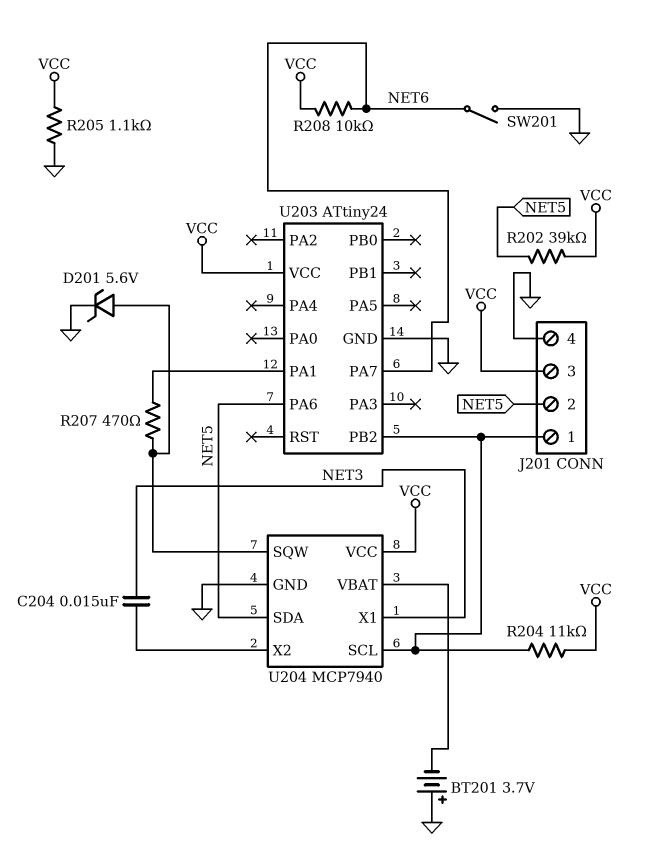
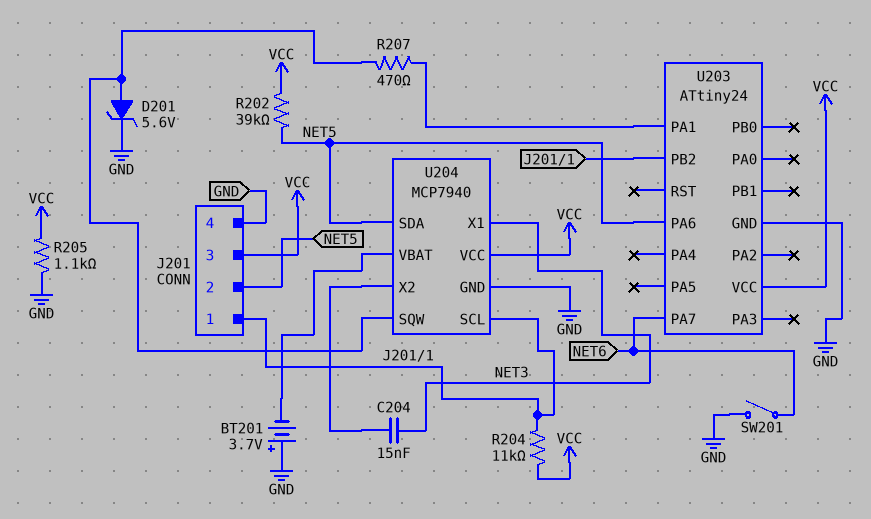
R208: 10k (NET6, VCC) -> none

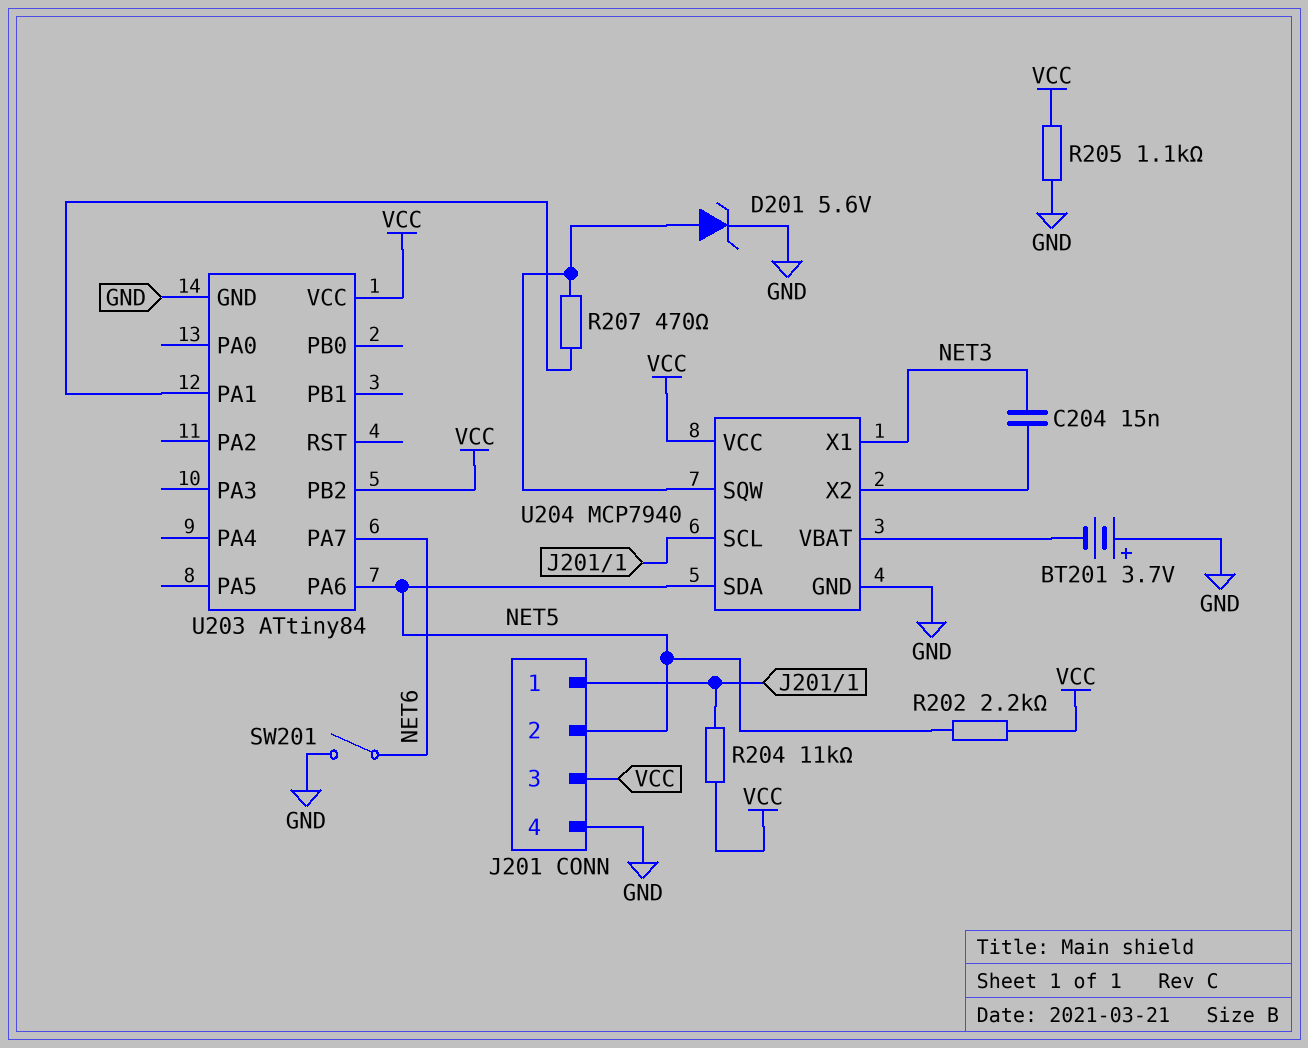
R202: 39k (NET5, VCC) -> 2.2k (NET5, VCC)
U203: ATtiny24 -> ATtiny84
U203 pin PB2: J201/1 -> VCC

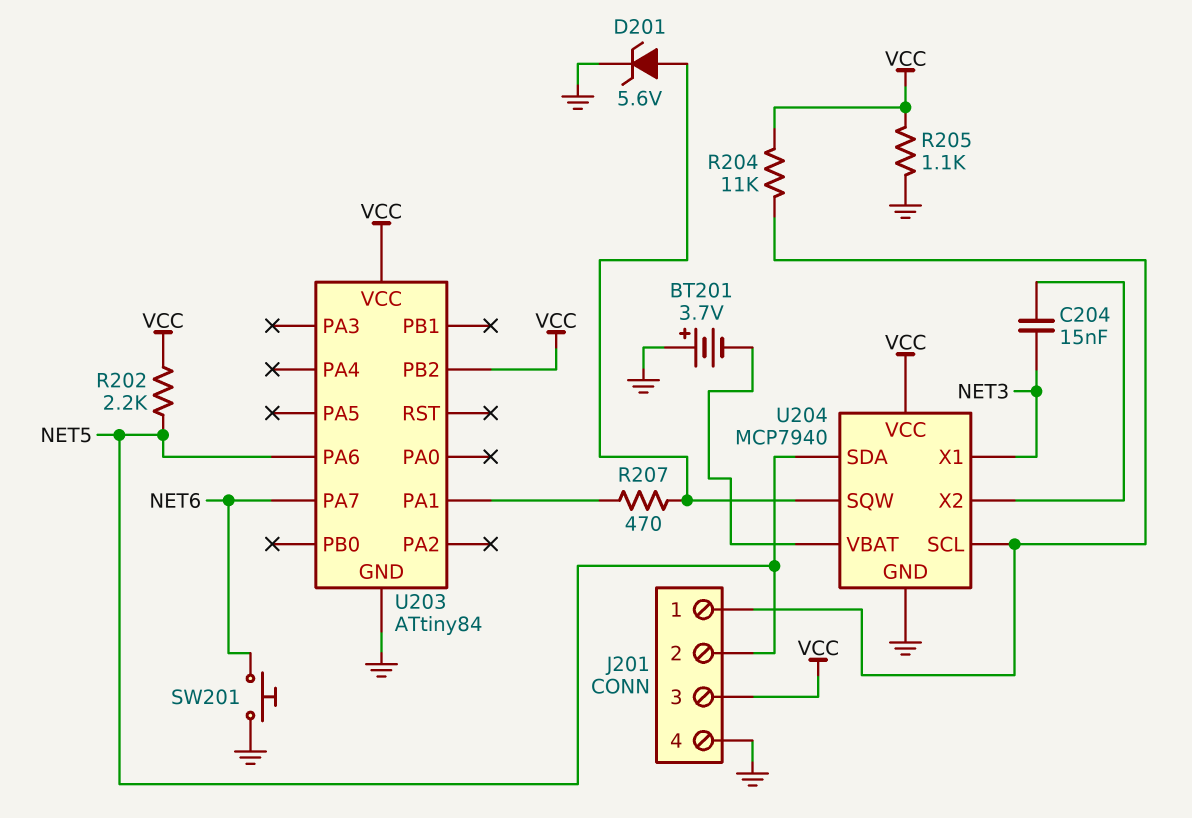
SW201: switch (GND, NET6) -> button (GND, NET6)

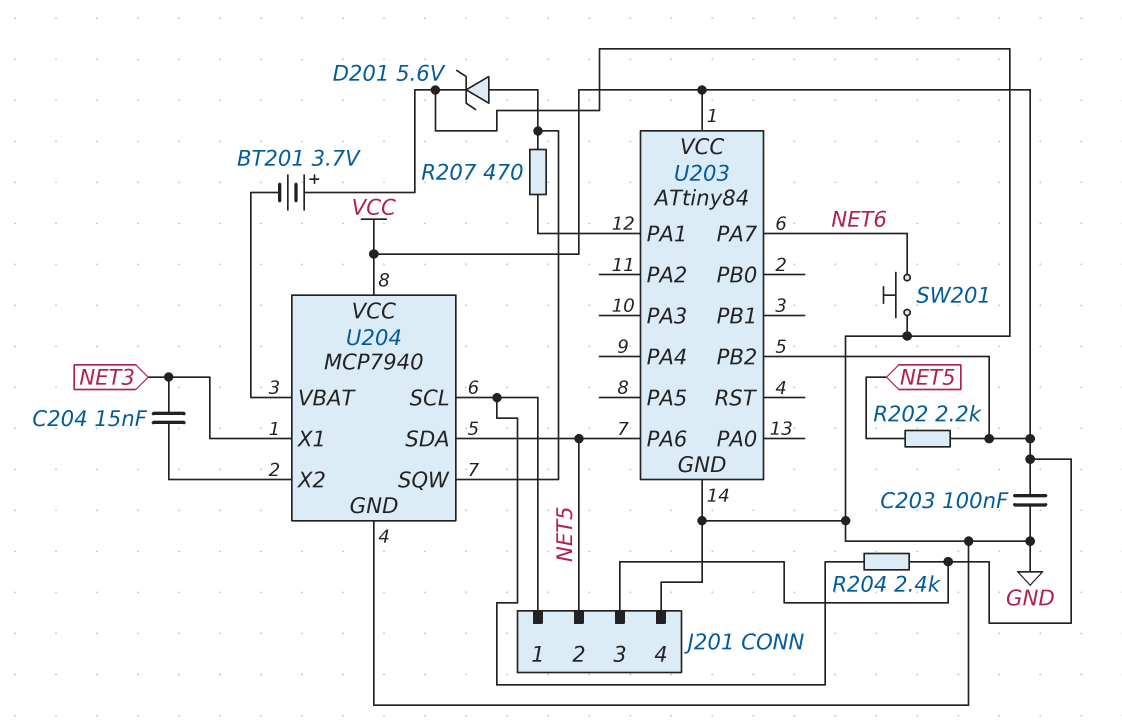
C203: none -> 100nF (GND, VCC)
R204: 11k (J201/1, VCC) -> 2.4k (J201/1, VCC)
R205: 1.1k (GND, VCC) -> none

